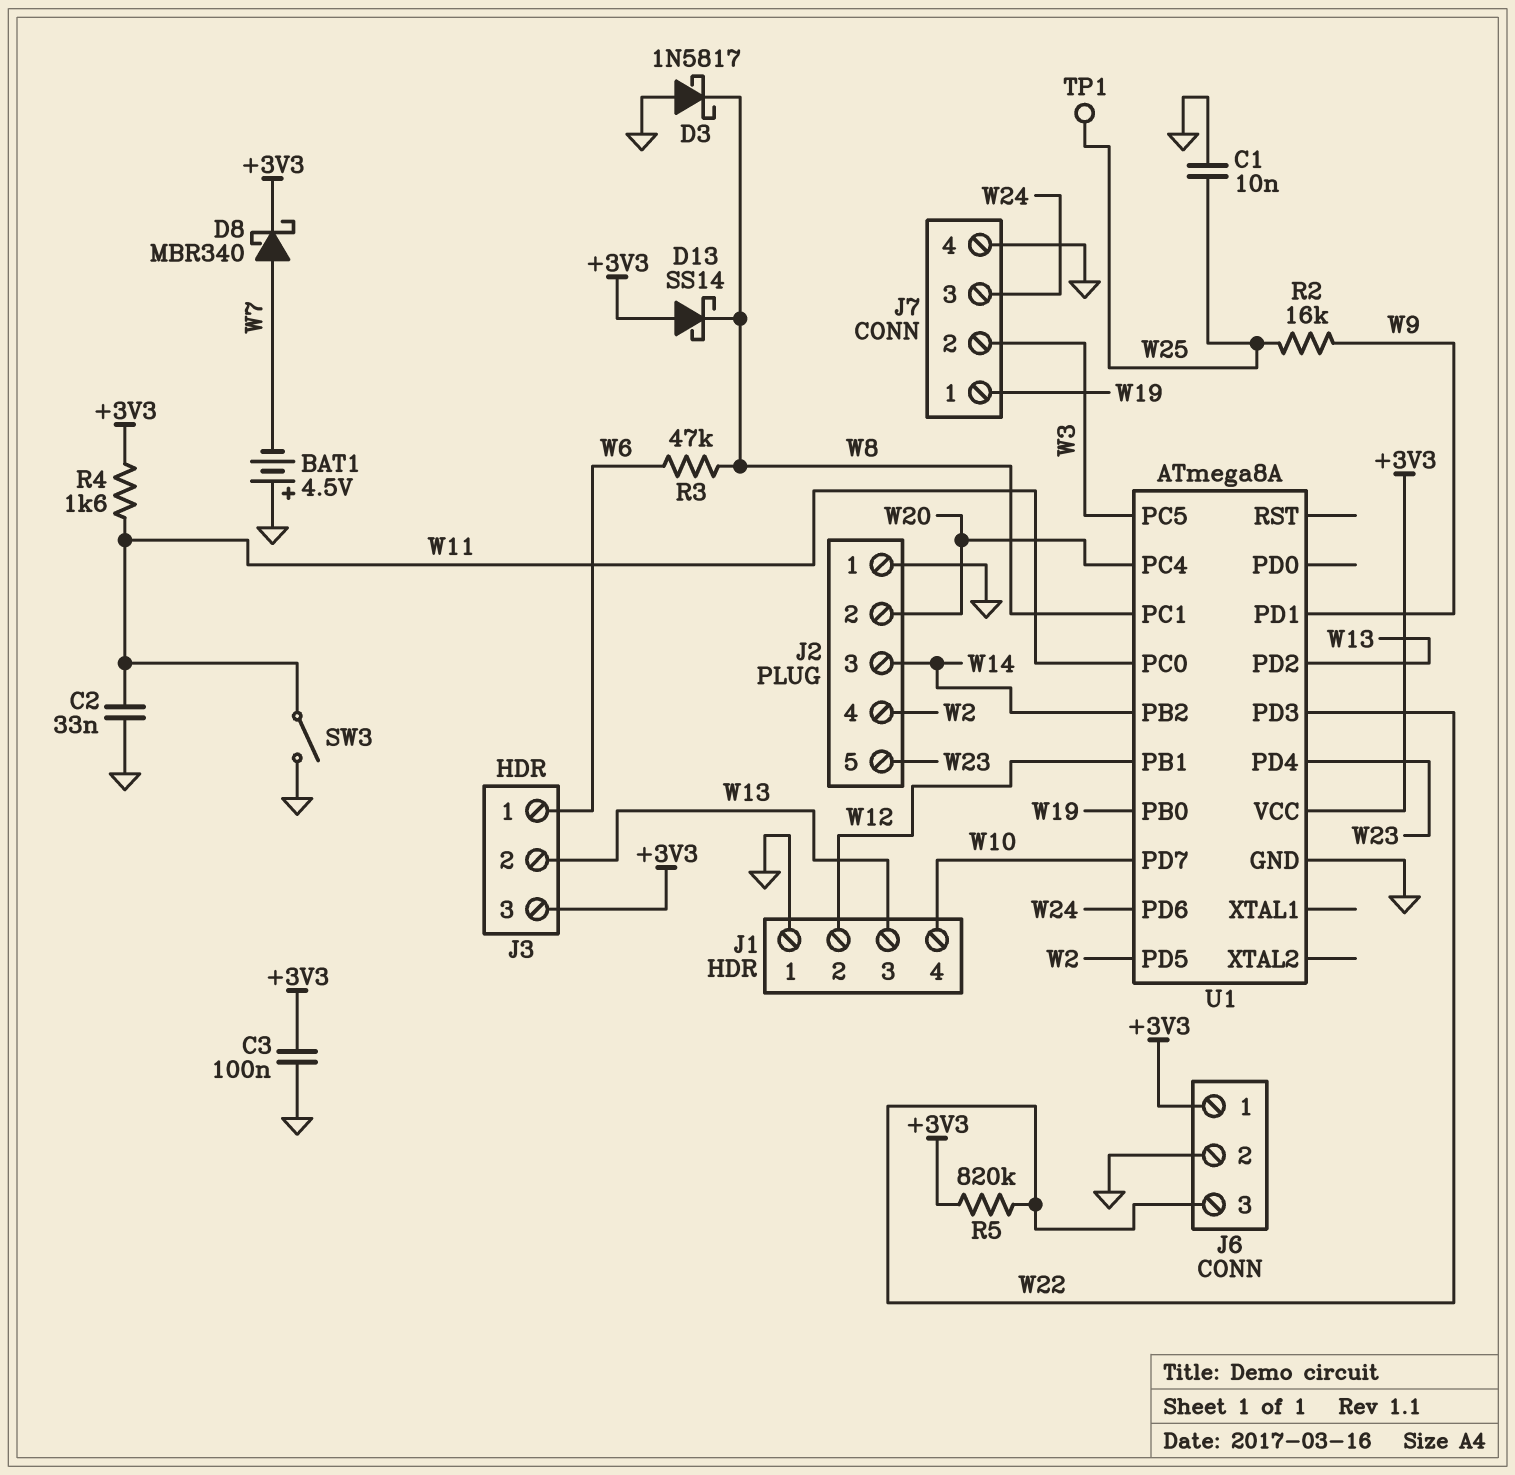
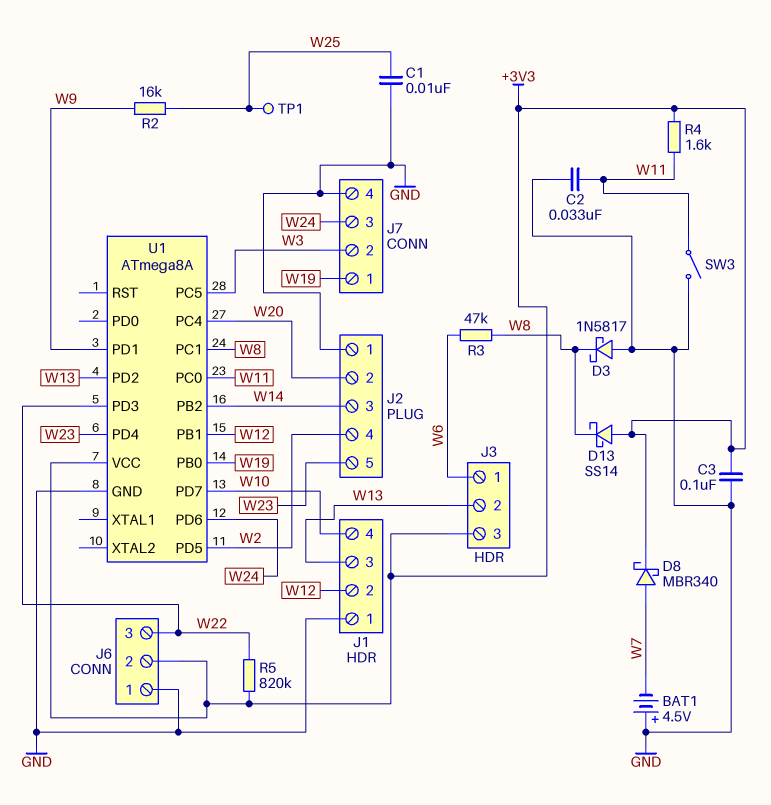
J6 pin 1: +3V3 -> GND
J6 pin 2: GND -> +3V3

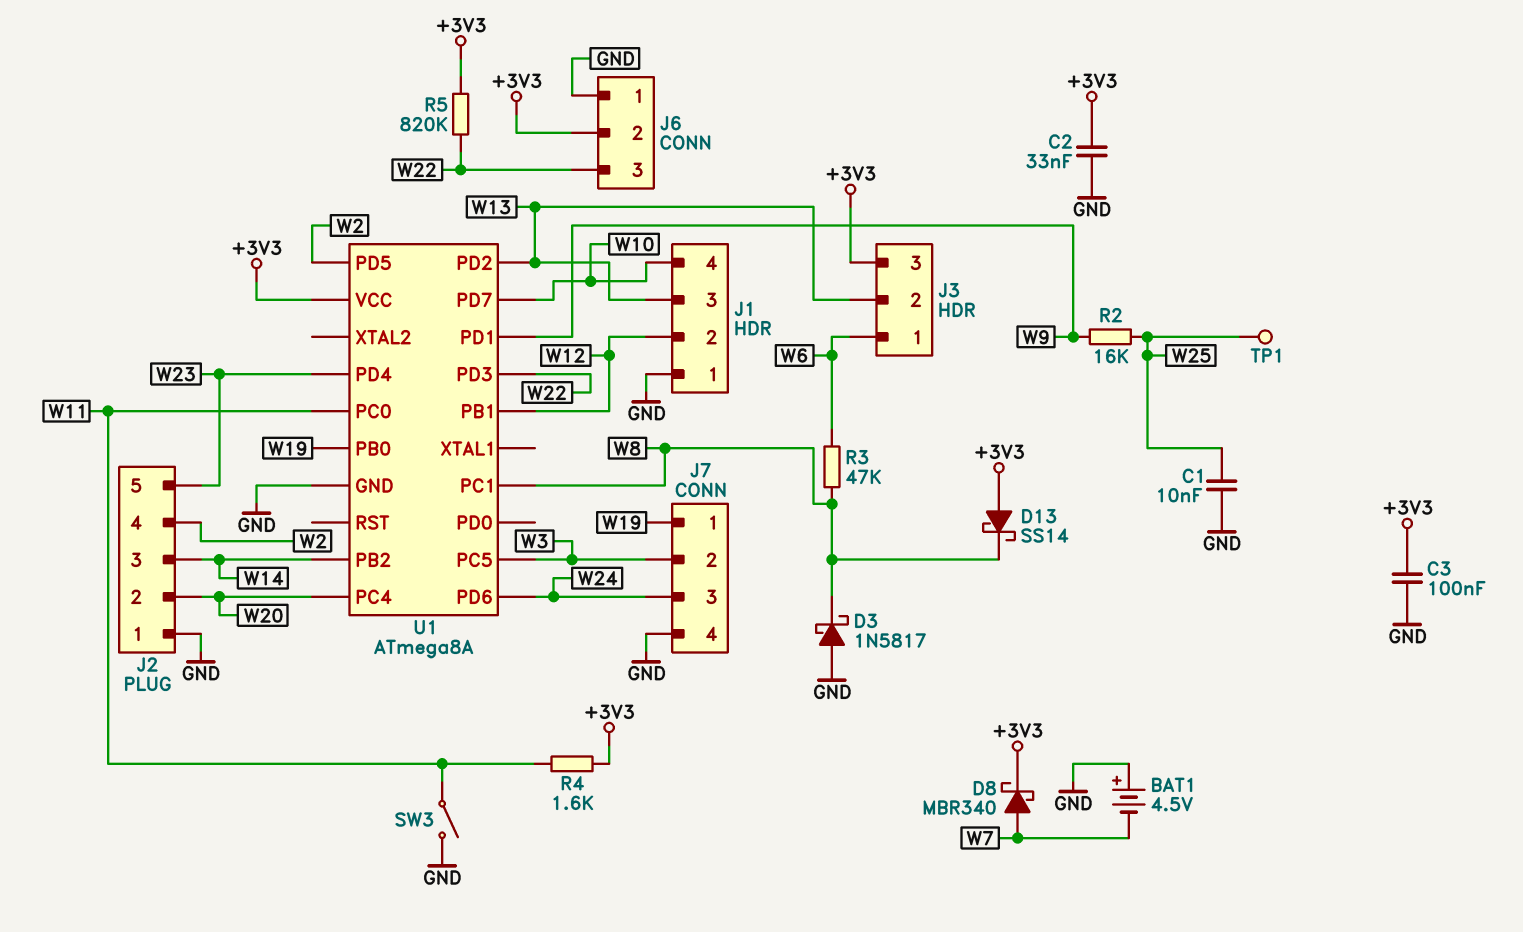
C2: 33nF (GND, W11) -> 33nF (+3V3, GND)

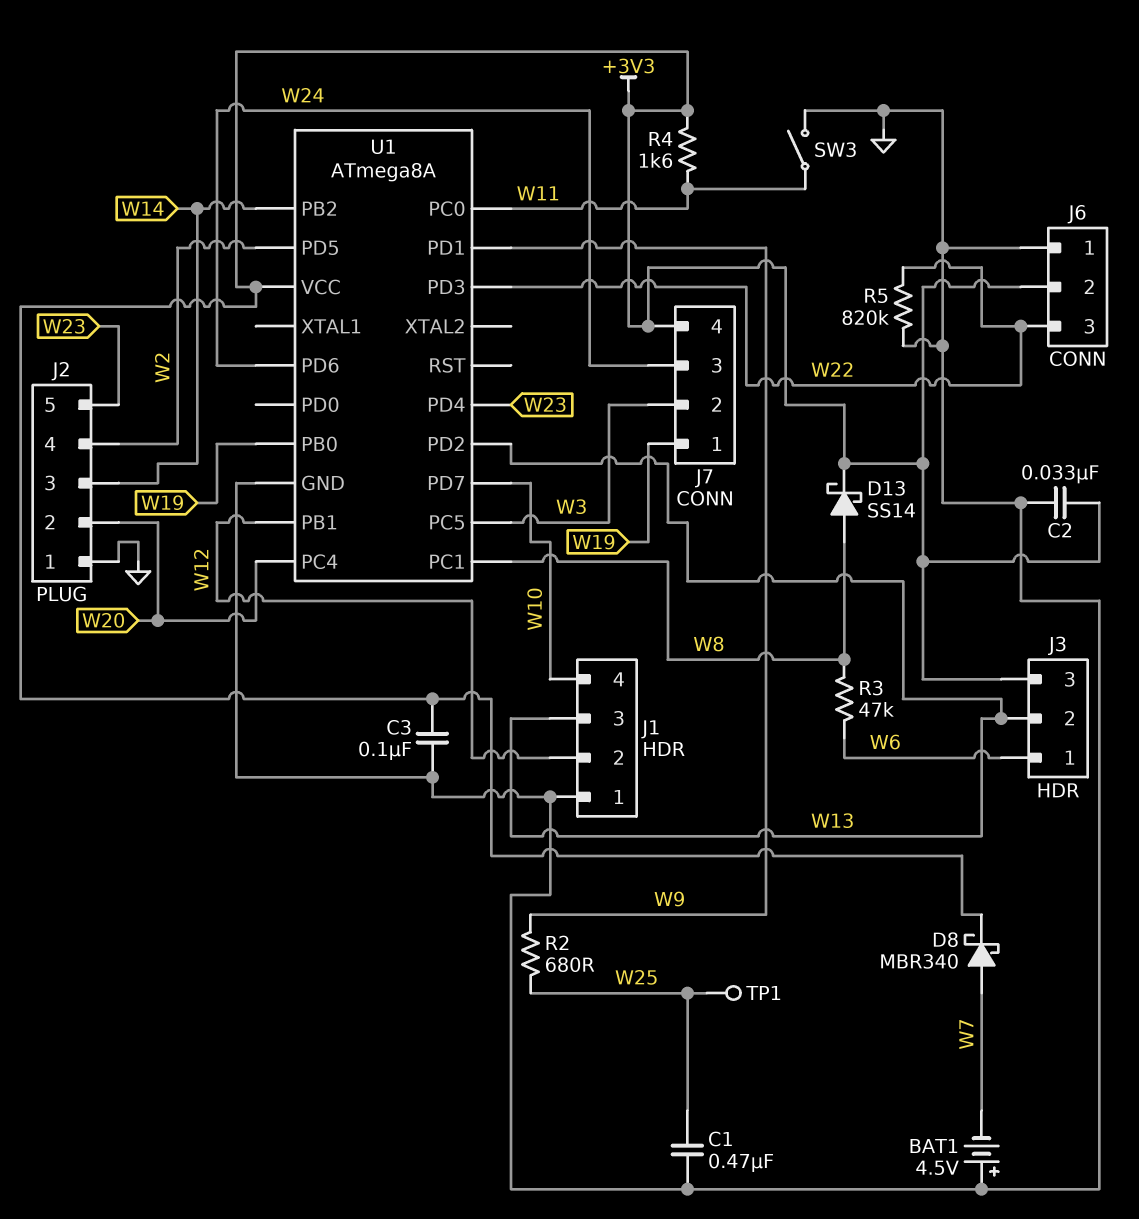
C1: 10nF (GND, W25) -> 470nF (GND, W25)
D3: schottky 1N5817 (A GND, K W8) -> none
D13: schottky SS14 (A +3V3, K W8) -> schottky SS14 (A W8, K +3V3)
J7 pin 4: GND -> +3V3
R2: 16k (W9, W25) -> 680 (W9, W25)
R5: 820k (+3V3, W22) -> 820k (GND, W22)

